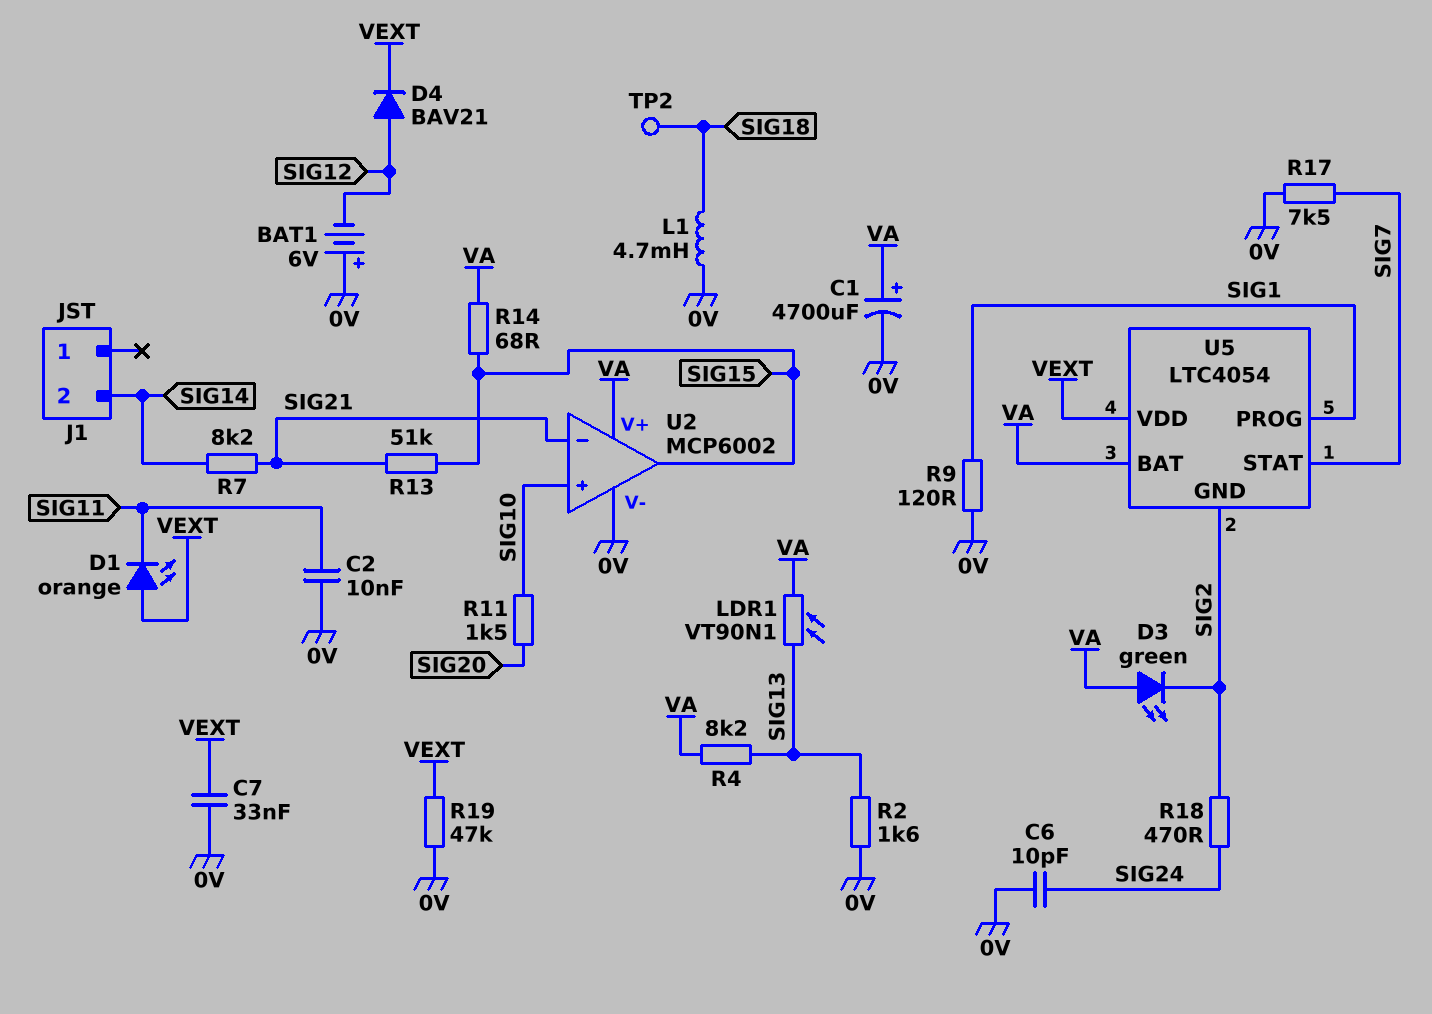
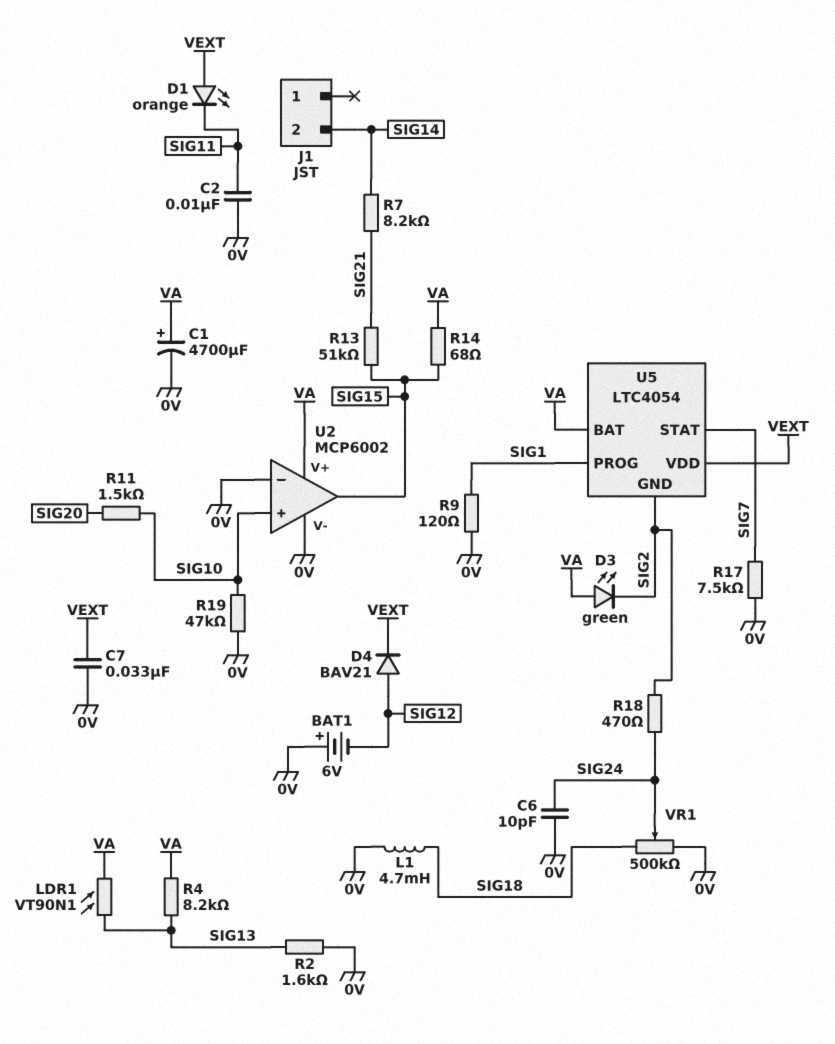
R19: 47k (0V, VEXT) -> 47k (0V, SIG10)
TP2: test point (SIG18) -> none
U2 pin in-: SIG21 -> 0V
VR1: none -> 500k (0V, SIG18, wiper SIG24)

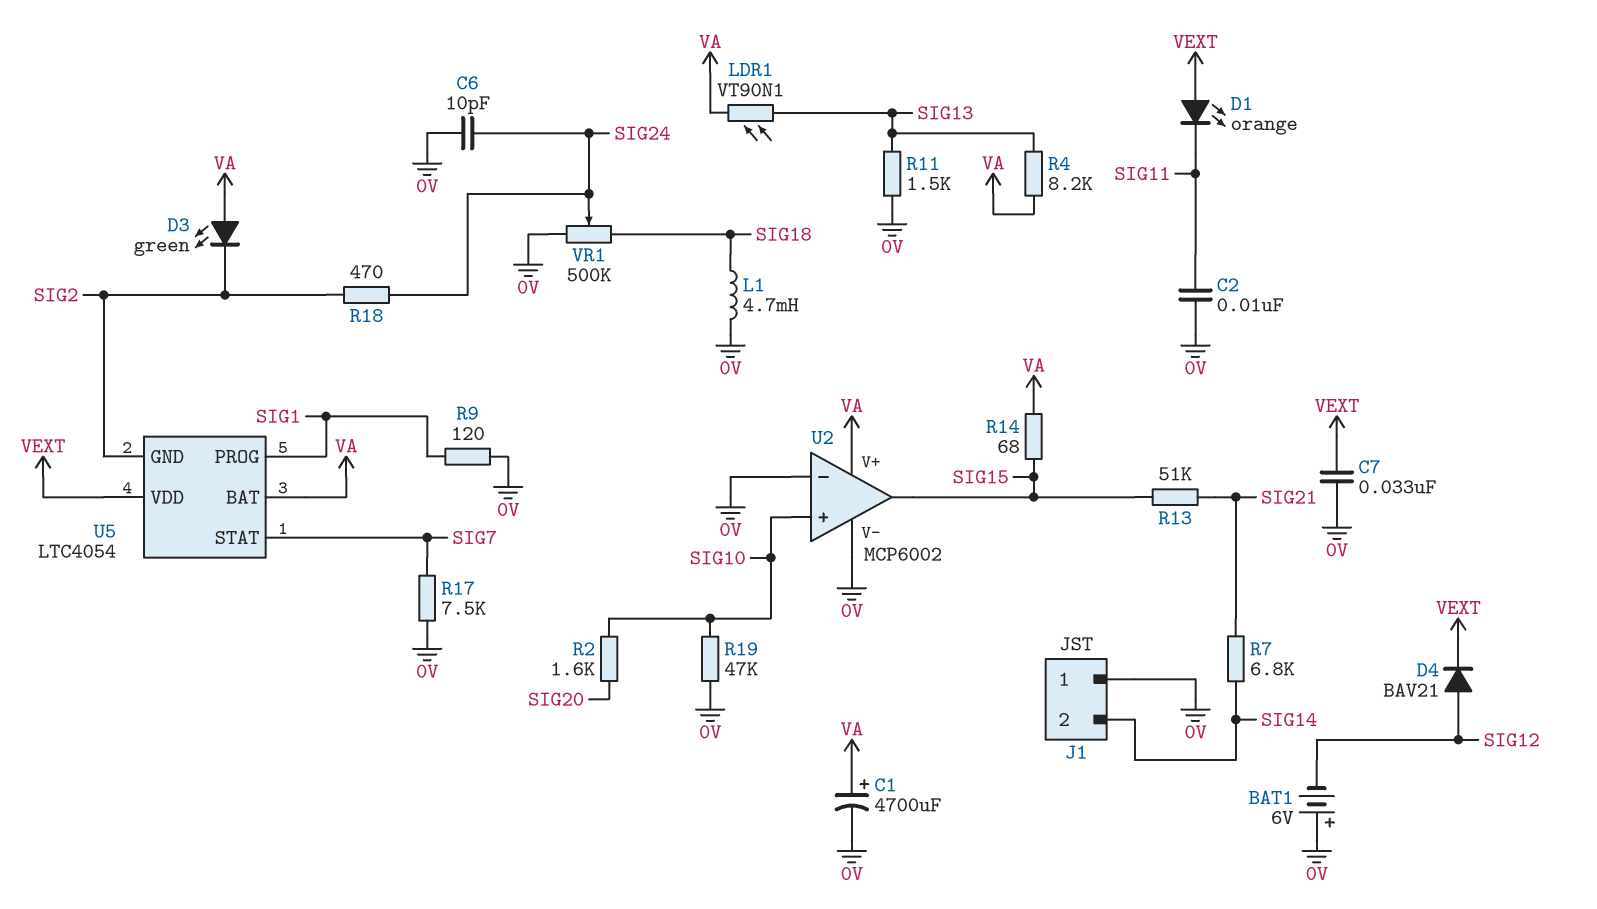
J1 pin 1: none -> 0V
R2: 1.6k (0V, SIG13) -> 1.6k (SIG10, SIG20)
R7: 8.2k (SIG14, SIG21) -> 6.8k (SIG14, SIG21)
R11: 1.5k (SIG10, SIG20) -> 1.5k (0V, SIG13)

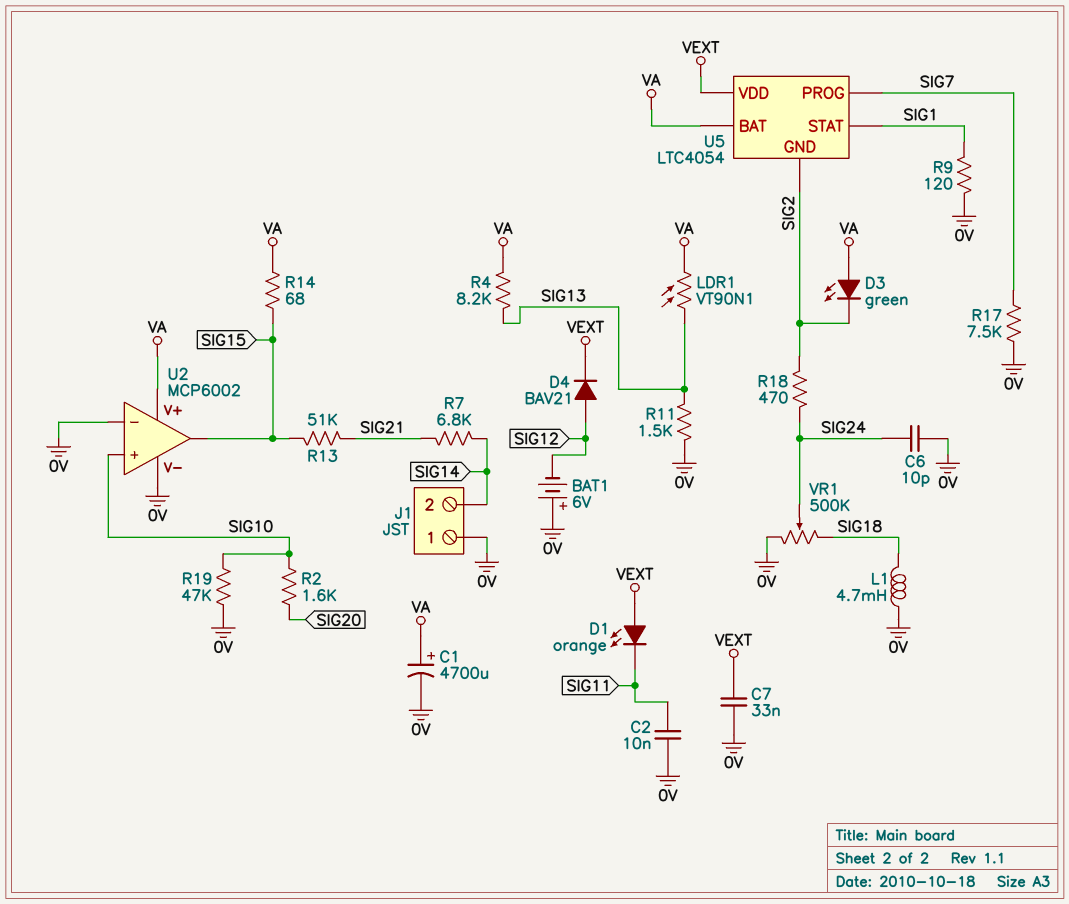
U5 pin PROG: SIG1 -> SIG7
U5 pin STAT: SIG7 -> SIG1

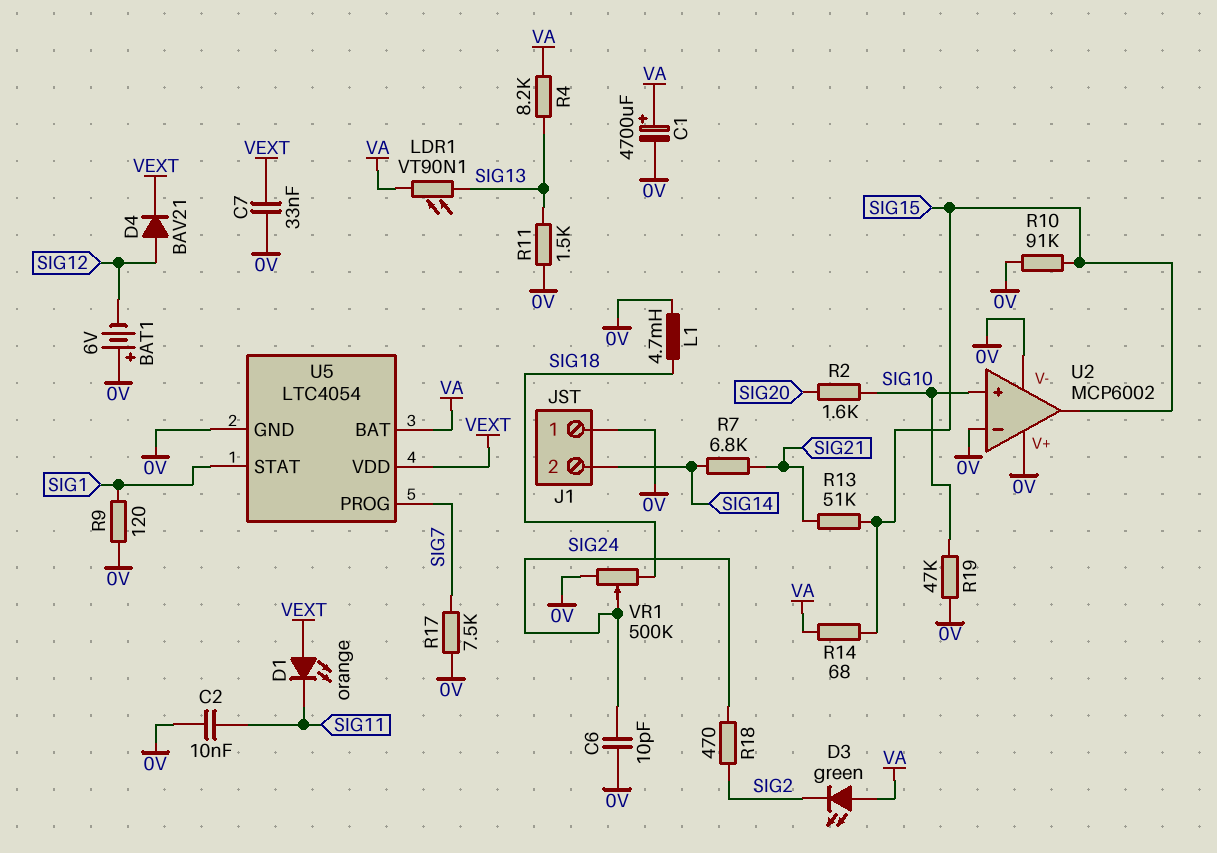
R10: none -> 91k (0V, SIG15)
U2 pin V+: VA -> 0V
U5 pin GND: SIG2 -> 0V

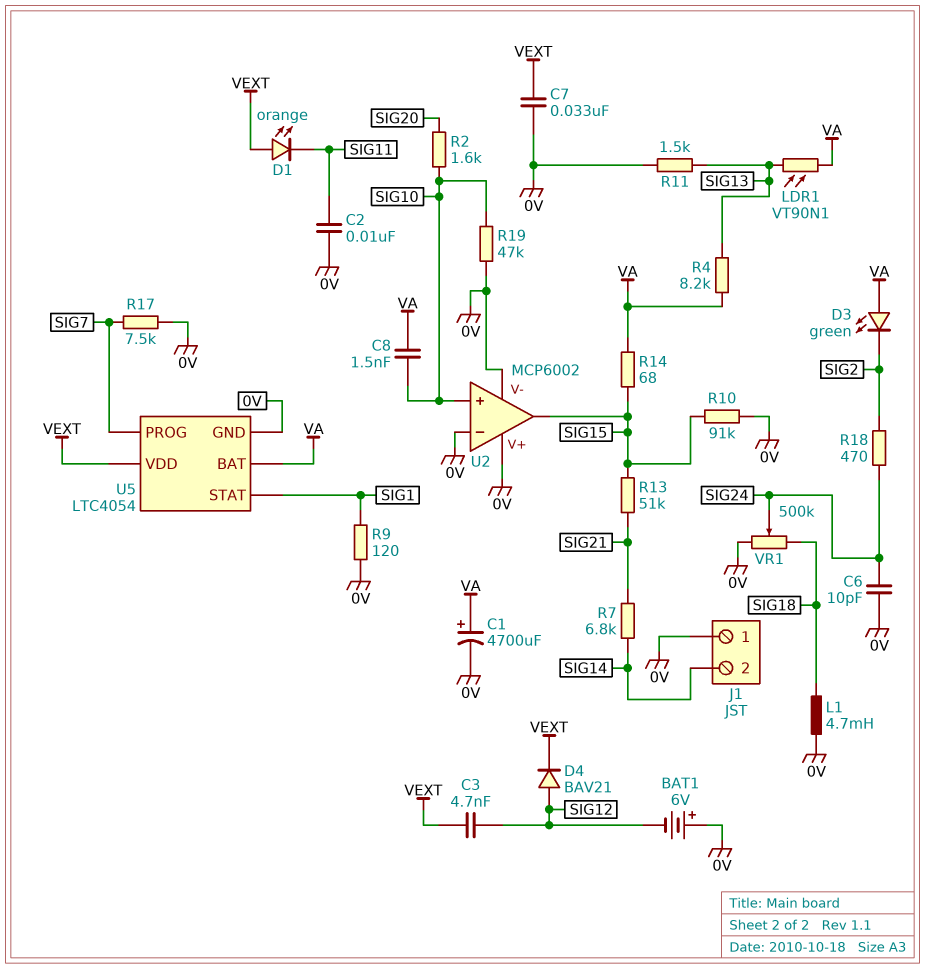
C3: none -> 4.7nF (SIG12, VEXT)
C8: none -> 1.5nF (SIG10, VA)

